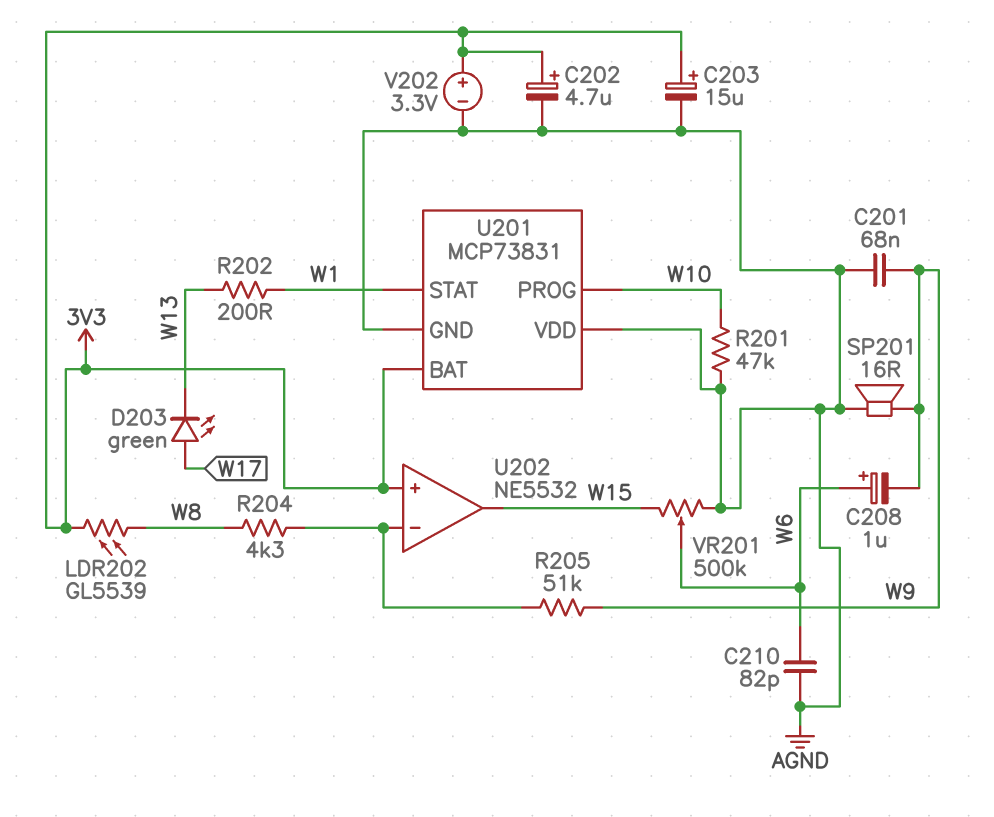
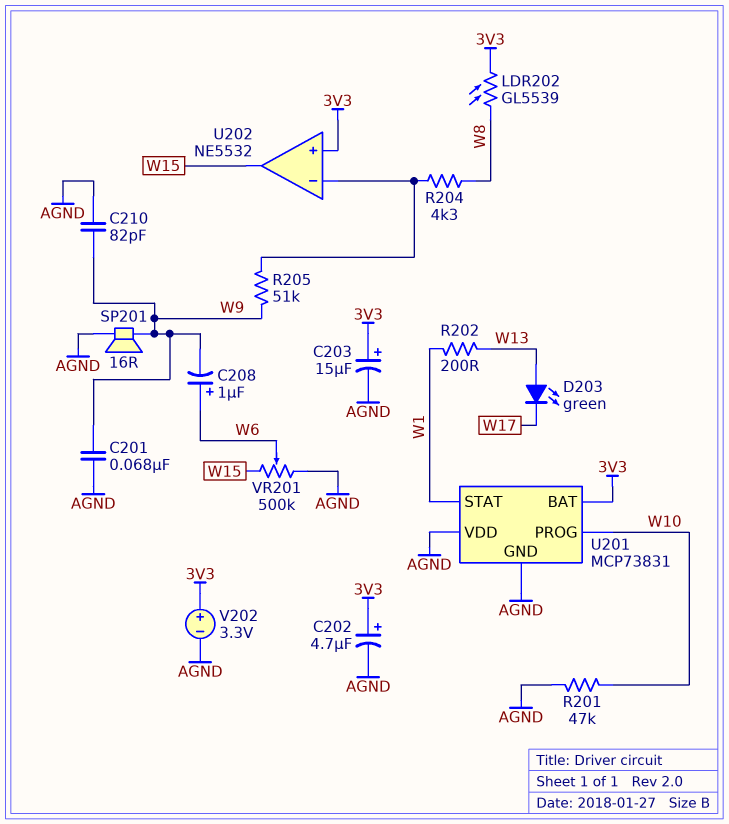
C210: 82pF (AGND, W6) -> 82pF (AGND, W9)
D203: LED green (A W17, K W13) -> LED green (A W13, K W17)

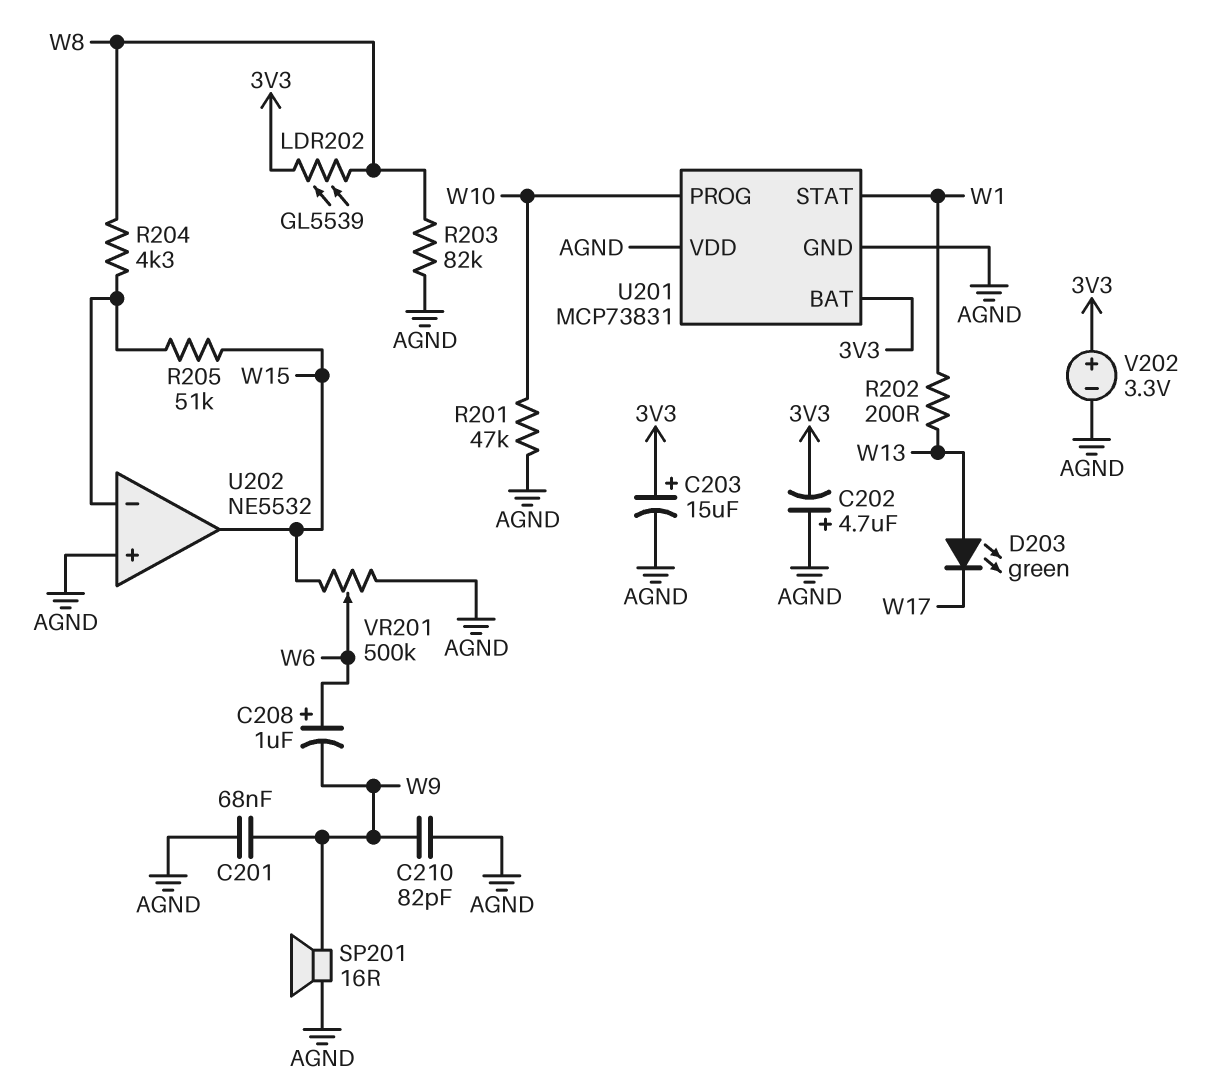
C202: 4.7uF (plus 3V3, minus AGND) -> 4.7uF (plus AGND, minus 3V3)
R203: none -> 82k (AGND, W8)
R205: 51k (U202/in-, W9) -> 51k (U202/in-, W15)
U202 pin in+: 3V3 -> AGND

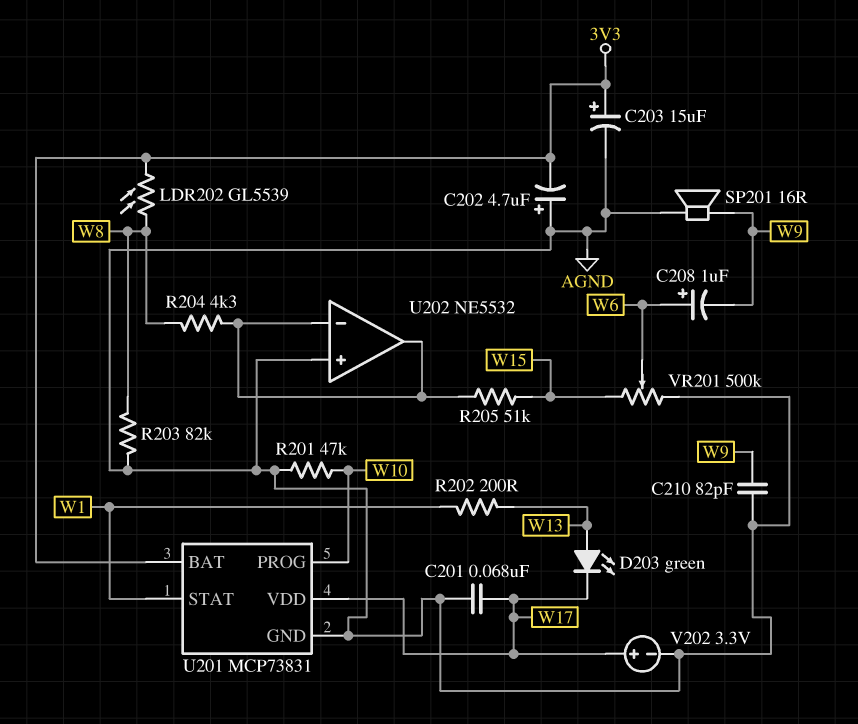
C201: 68nF (AGND, W9) -> 68nF (AGND, W17)
U201 pin VDD: AGND -> W17
U202 pin out: W15 -> U202/in-
V202: 3.3V (plus 3V3, minus AGND) -> 3.3V (plus W17, minus AGND)

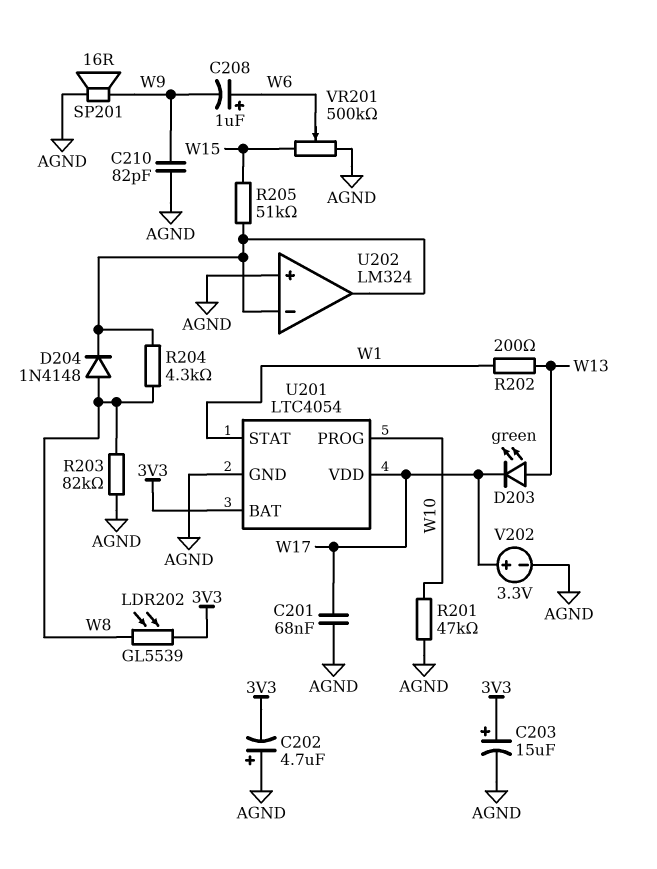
D204: none -> diode 1N4148 (A W8, K U202/in-)
U201: MCP73831 -> LTC4054
U202: NE5532 -> LM324

